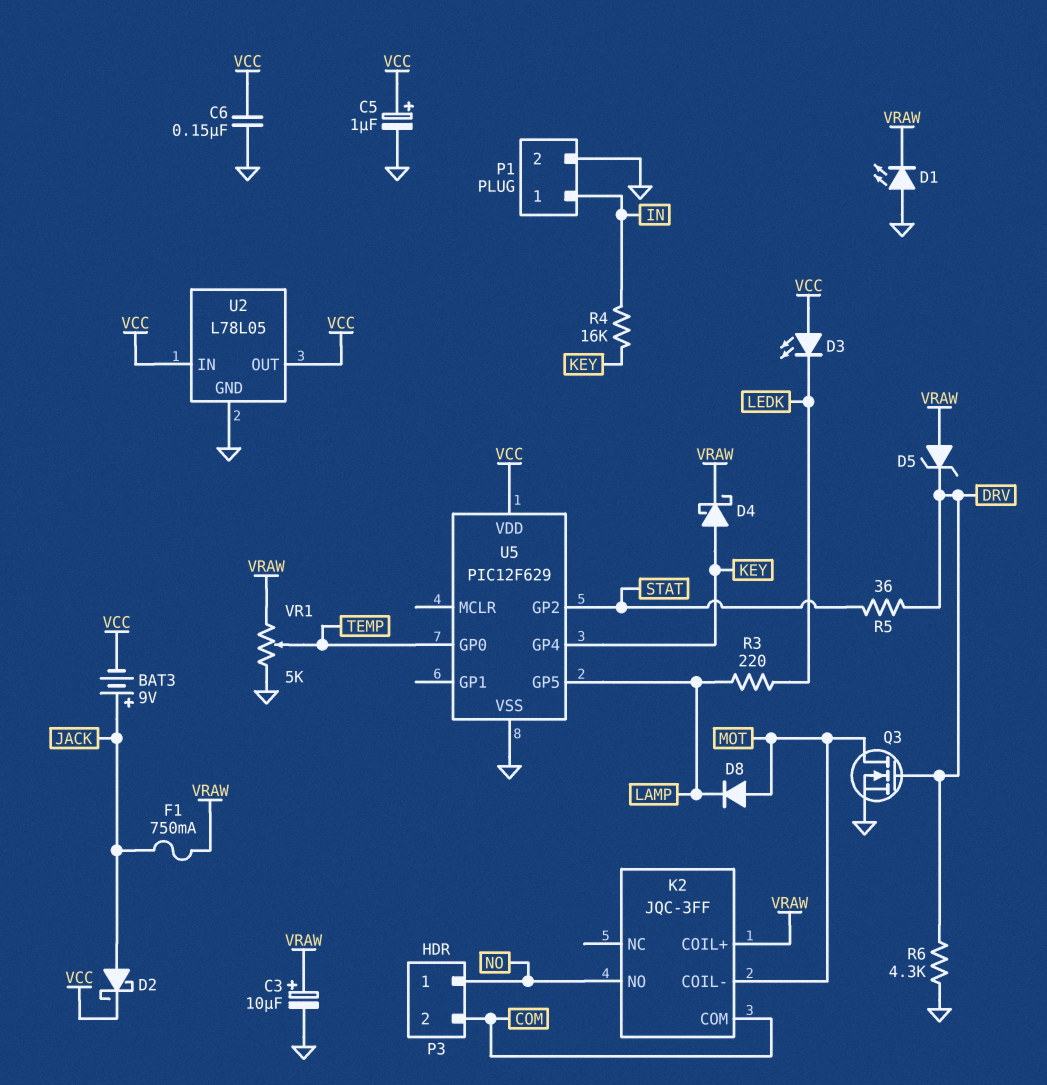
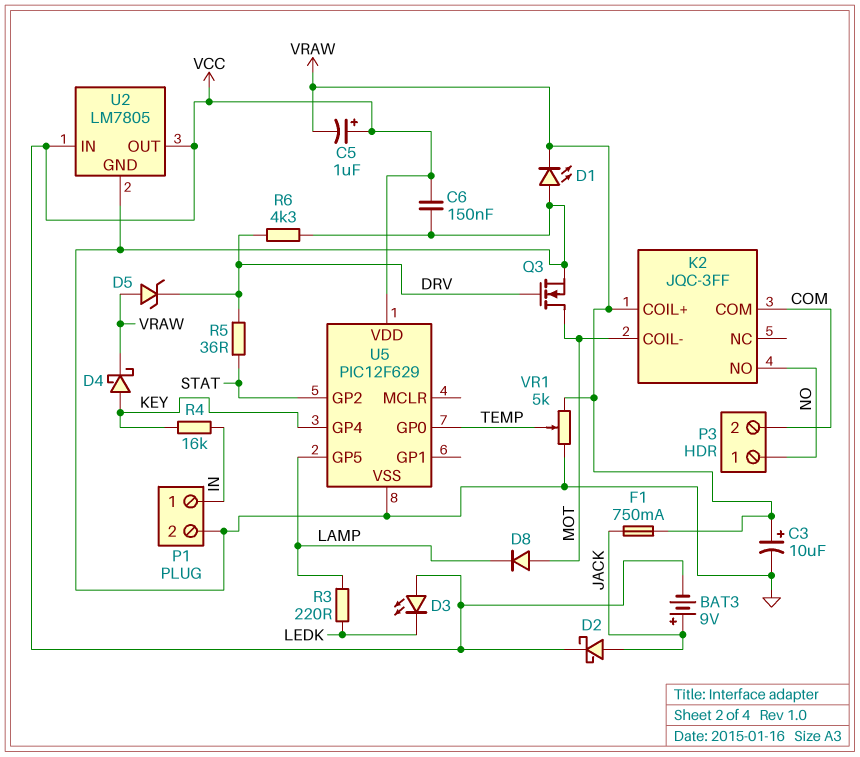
C5: 1uF (plus VCC, minus GND) -> 1uF (plus VCC, minus VRAW)
U2: L78L05 -> LM7805

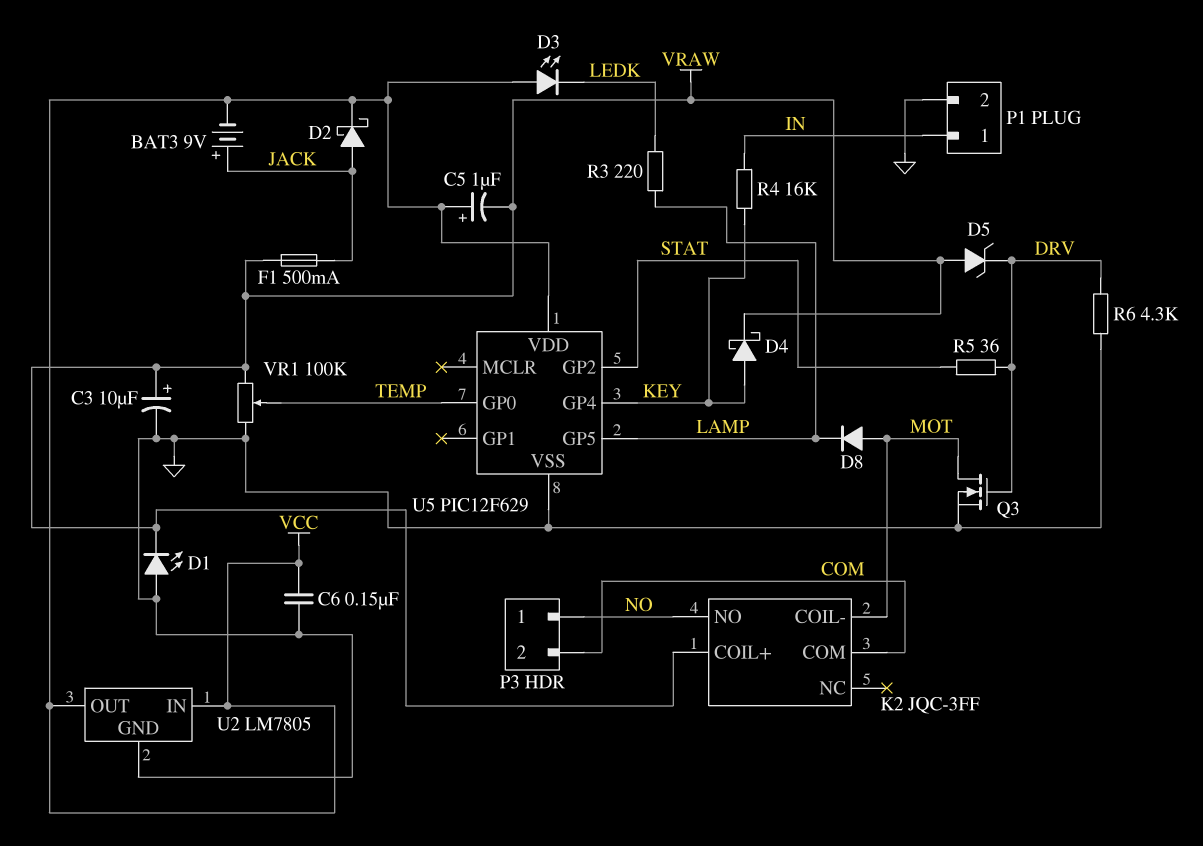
F1: 750mA (JACK, VRAW) -> 500mA (JACK, VRAW)
VR1: 5k (GND, VRAW, wiper TEMP) -> 100k (GND, VRAW, wiper TEMP)

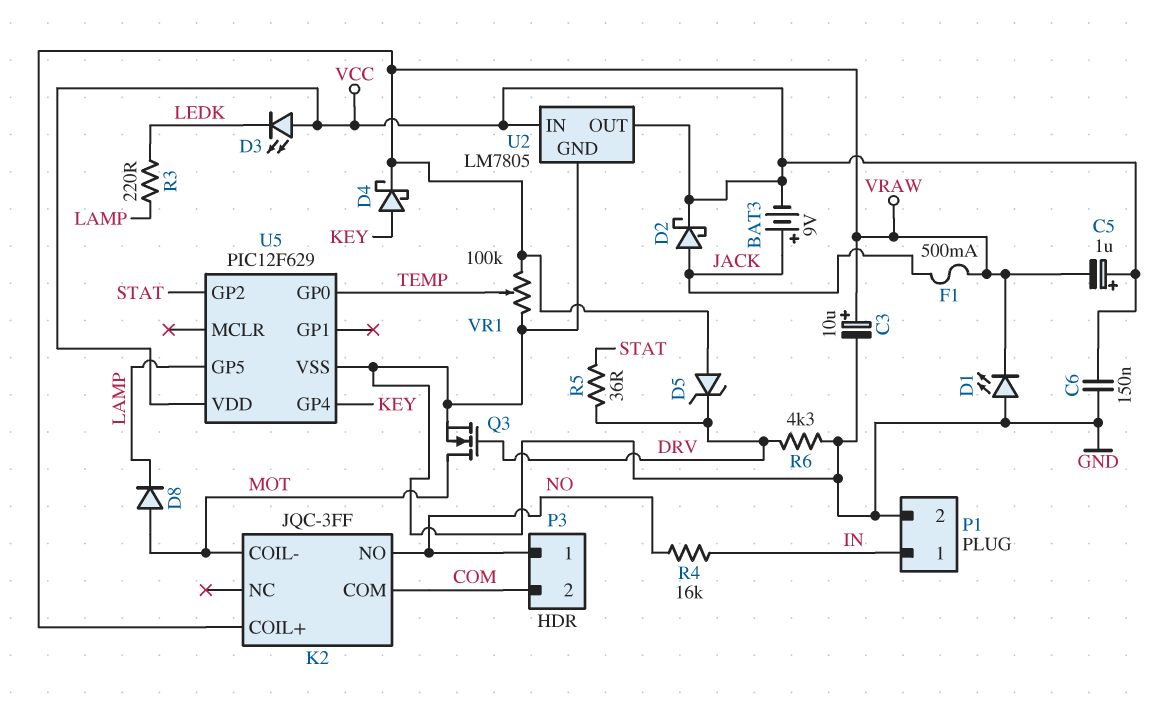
R4: 16k (IN, KEY) -> 16k (IN, NO)

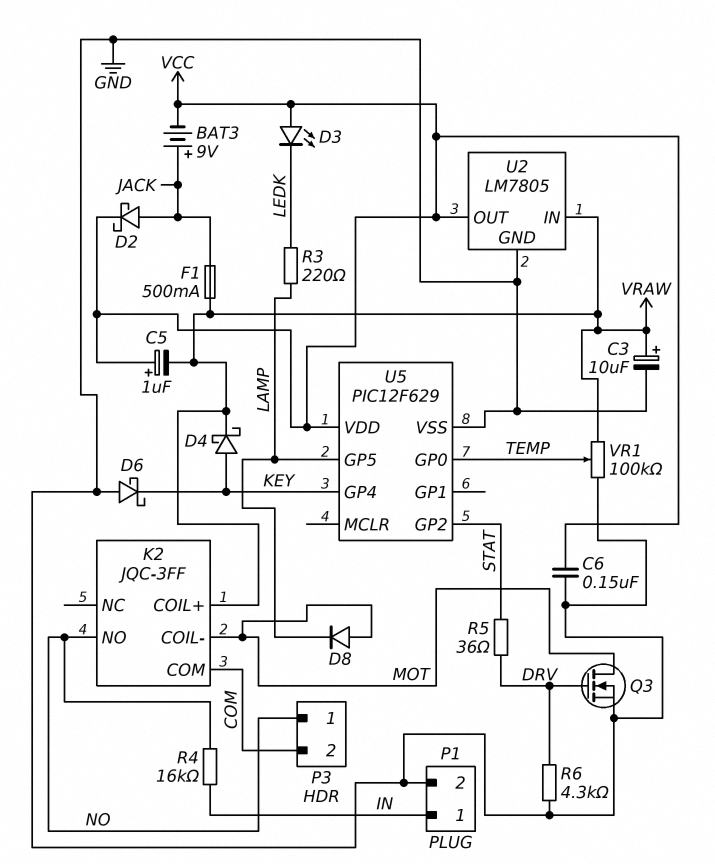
D1: LED (A GND, K VRAW) -> none
D5: zener (A VRAW, K DRV) -> none
D6: none -> schottky (A GND, K KEY)
U2 pin IN: VCC -> VRAW

